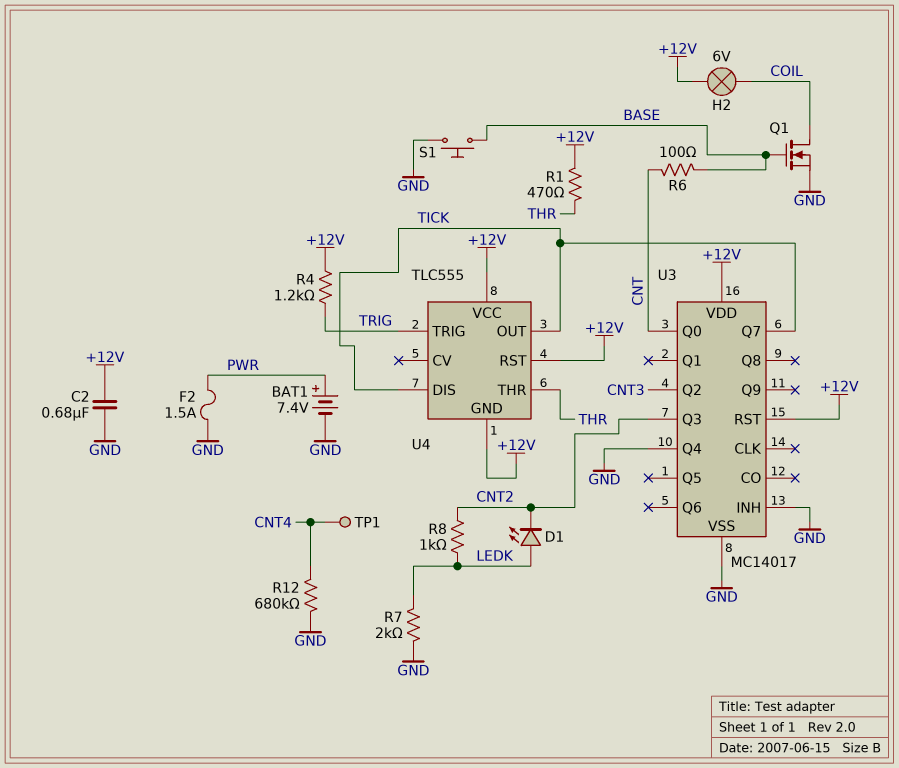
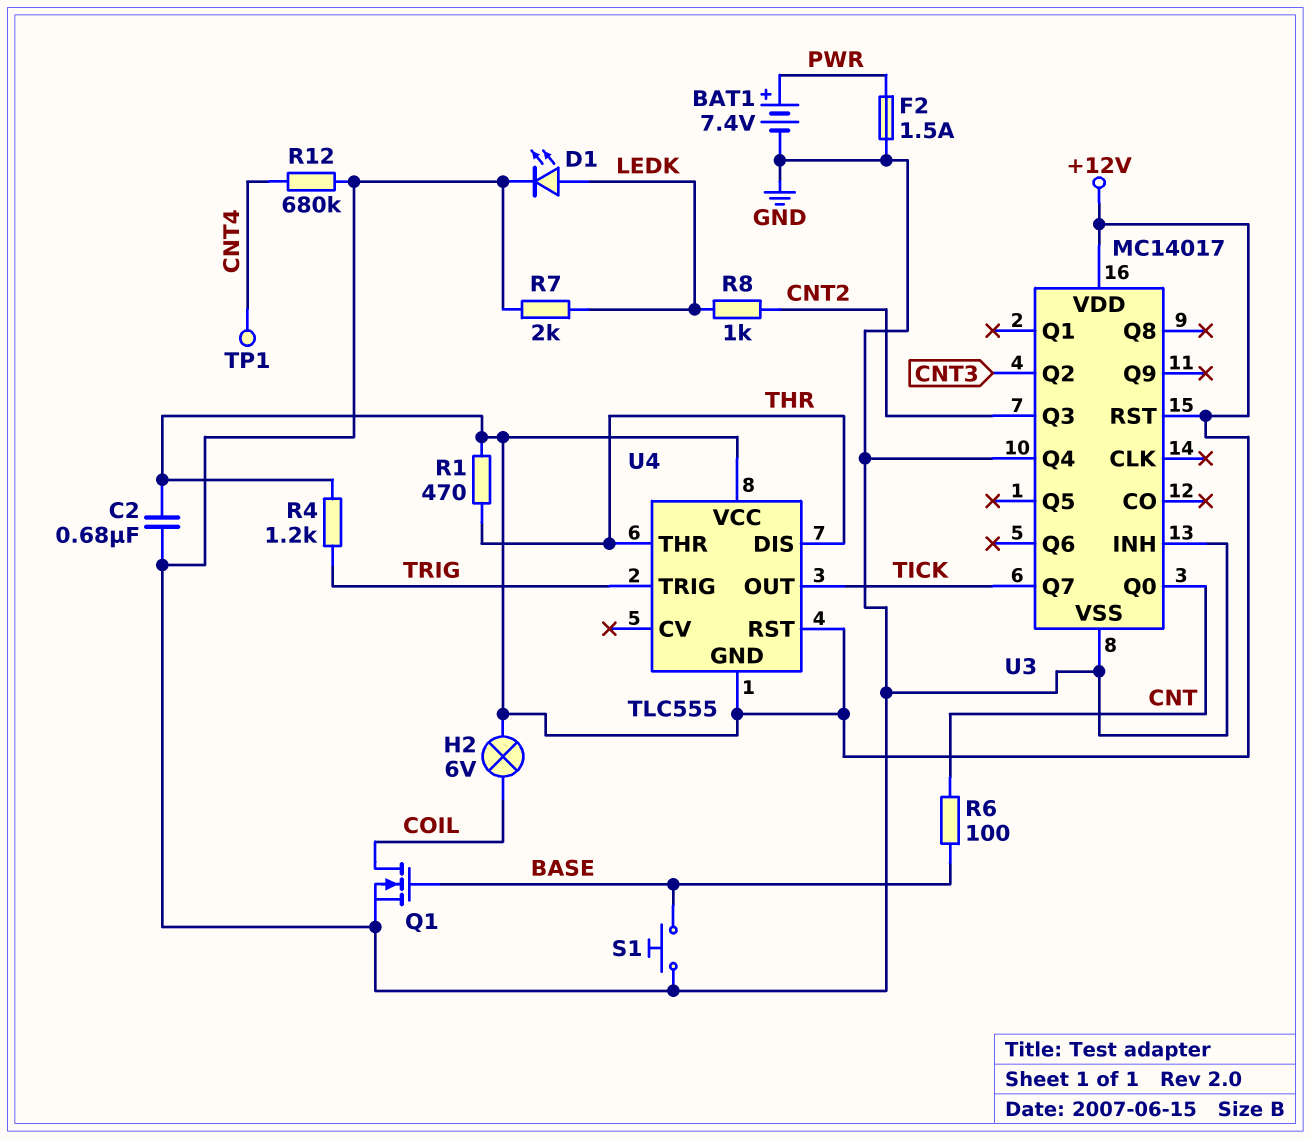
D1: LED (A LEDK, K CNT2) -> LED (A LEDK, K GND)
U4 pin DIS: TICK -> THR

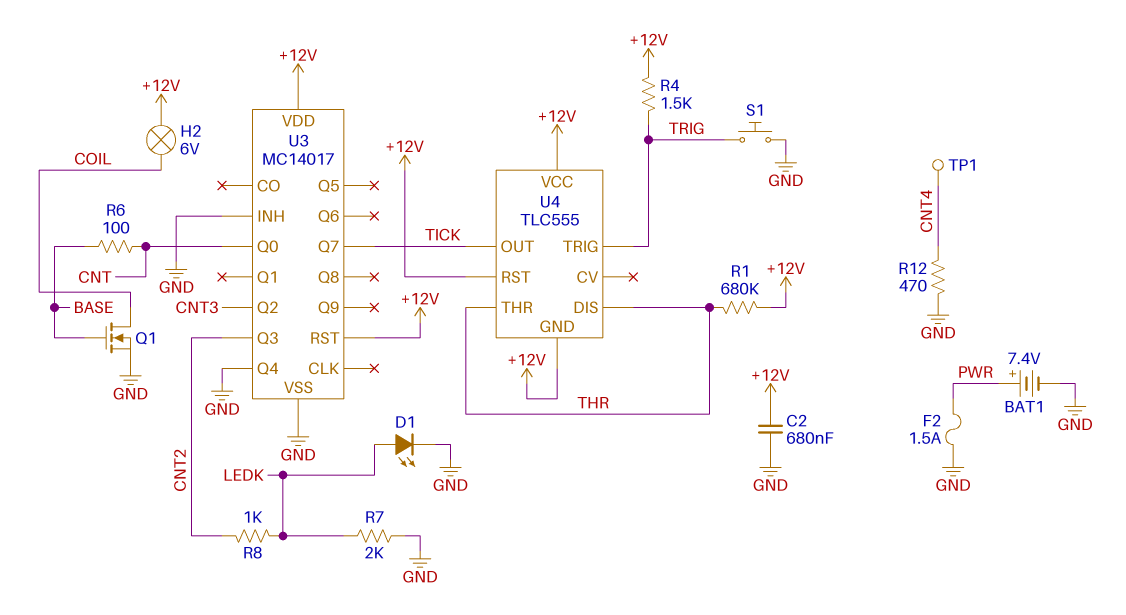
R1: 470 (+12V, THR) -> 680k (+12V, THR)
R4: 1.2k (+12V, TRIG) -> 1.5k (+12V, TRIG)
R12: 680k (CNT4, GND) -> 470 (CNT4, GND)
S1: button (BASE, GND) -> button (GND, TRIG)

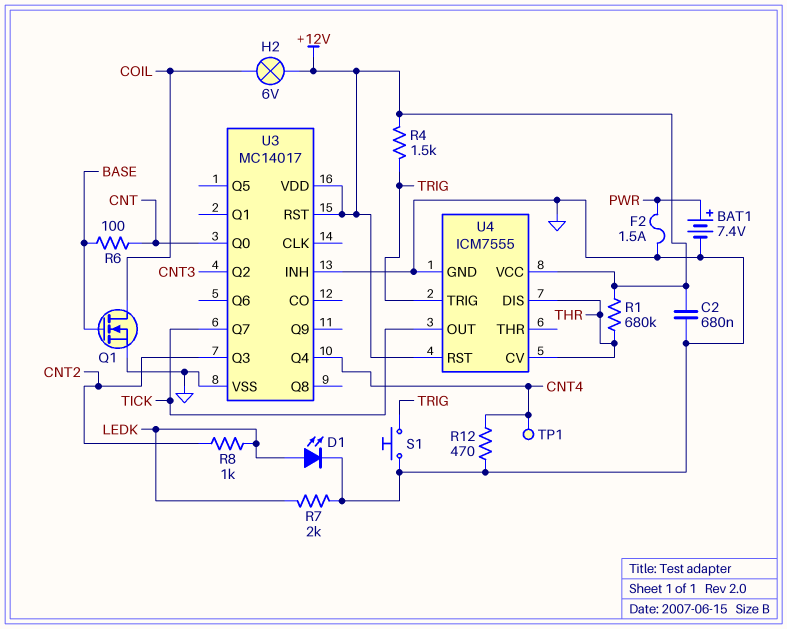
U3 pin Q4: GND -> CNT4
U4: TLC555 -> ICM7555
U4 pin CV: none -> THR
U4 pin GND: +12V -> GND
U4 pin THR: THR -> none

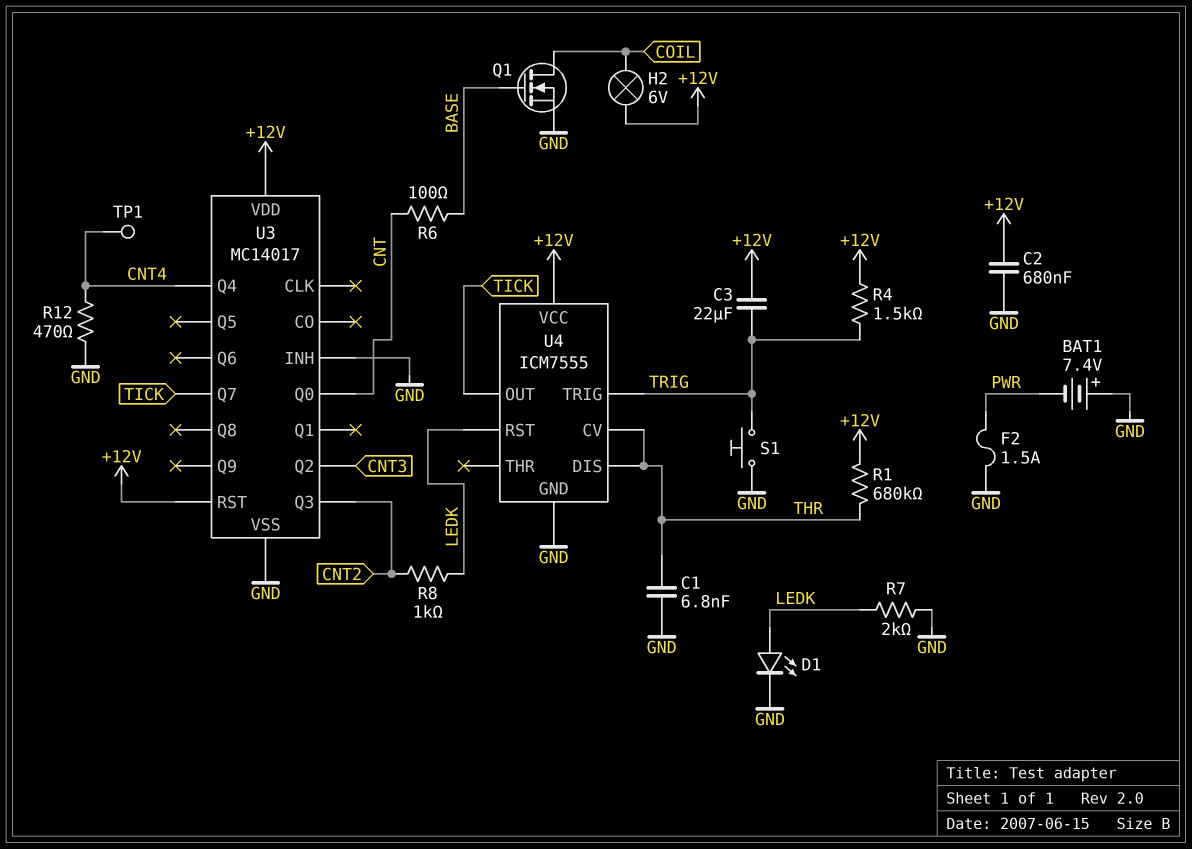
BAT1: 7.4V (plus PWR, minus GND) -> 7.4V (plus GND, minus PWR)
C1: none -> 6.8nF (GND, THR)
C3: none -> 22uF (+12V, TRIG)
U4 pin RST: +12V -> LEDK

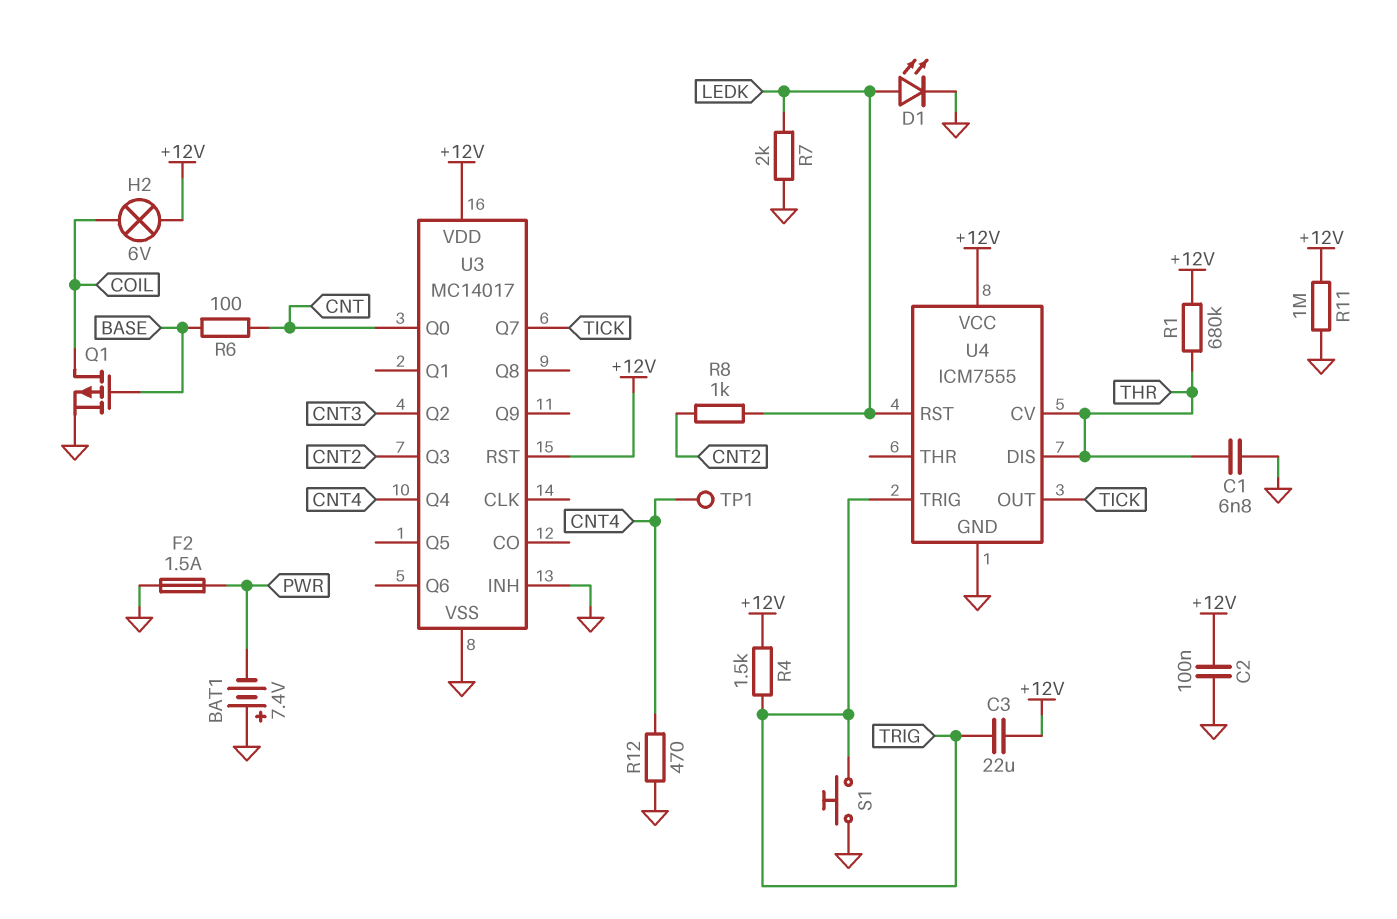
C2: 680nF (+12V, GND) -> 100nF (+12V, GND)
Q1: NMOS (G BASE, D COIL, S GND) -> PMOS (G BASE, D COIL, S GND)
R11: none -> 1M (+12V, GND)

